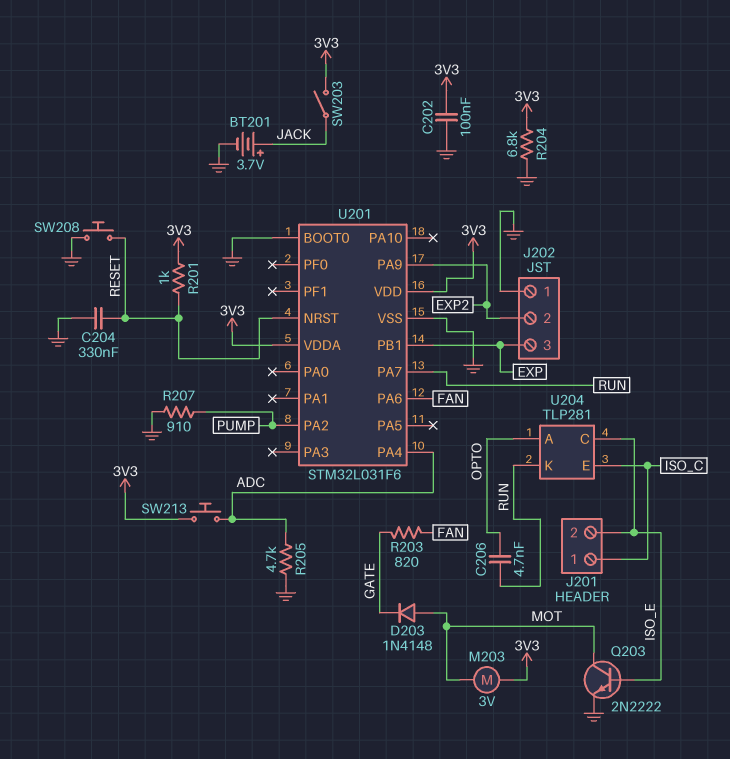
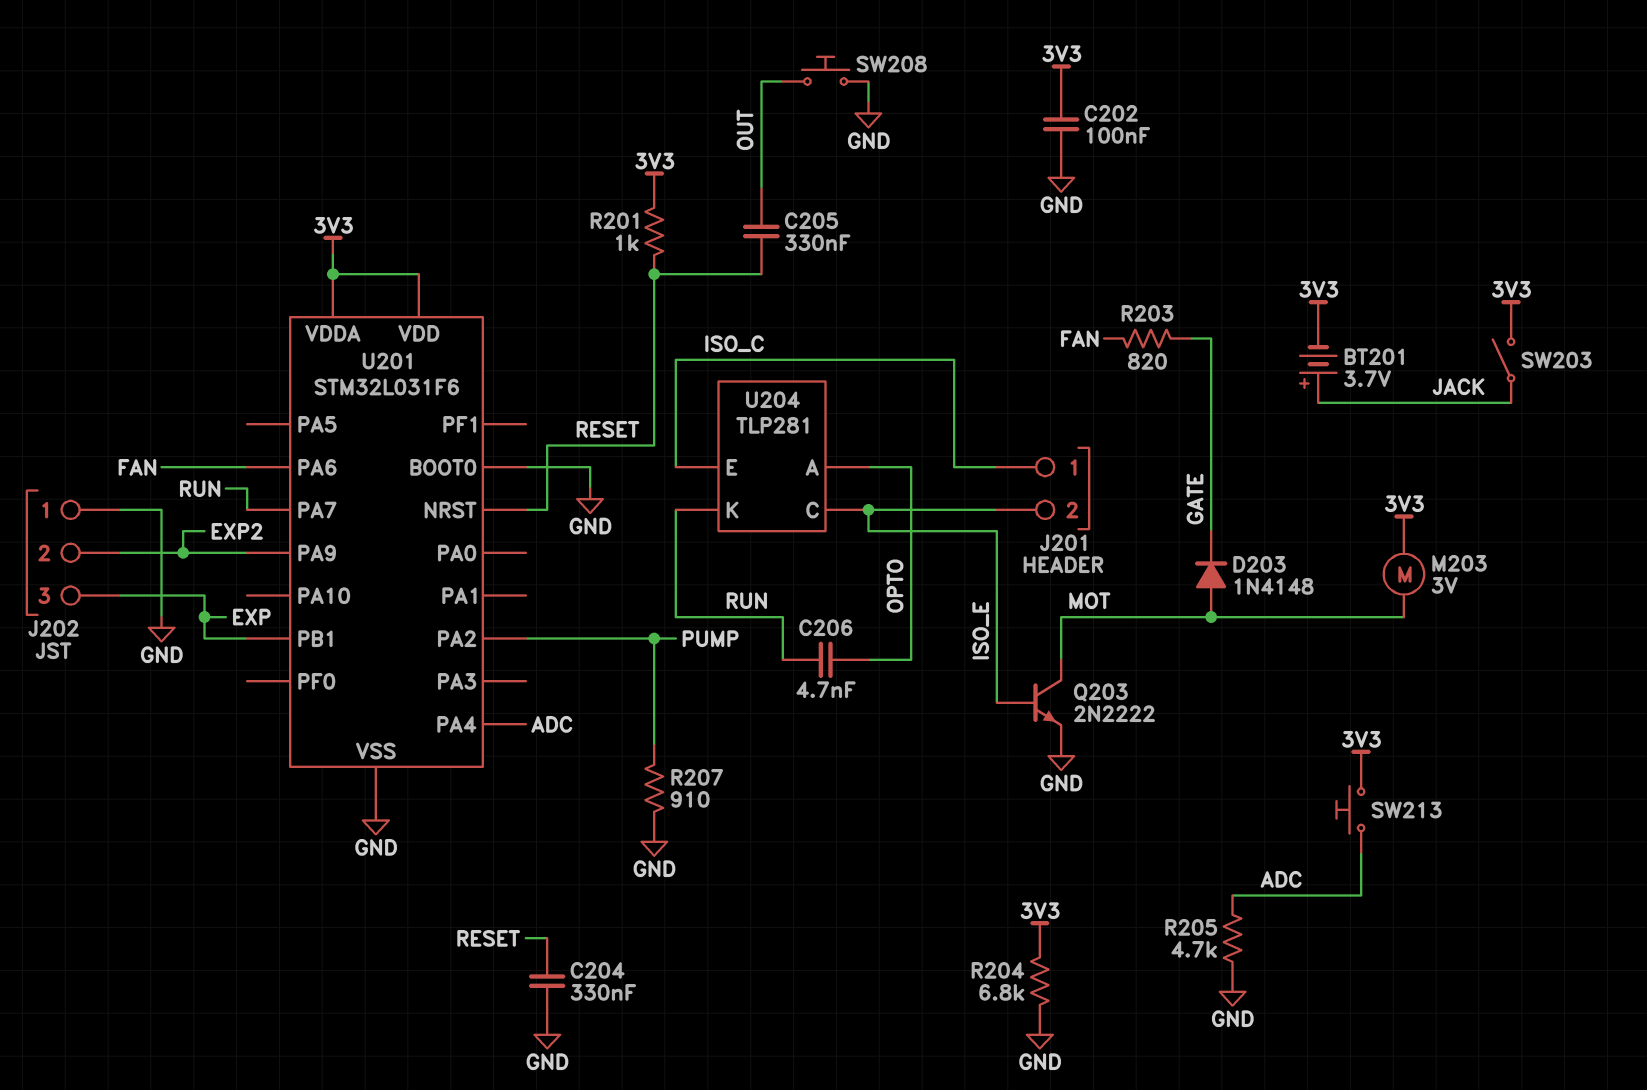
BT201: 3.7V (plus JACK, minus GND) -> 3.7V (plus JACK, minus 3V3)
C205: none -> 330nF (OUT, RESET)
SW208: button (GND, RESET) -> button (GND, OUT)

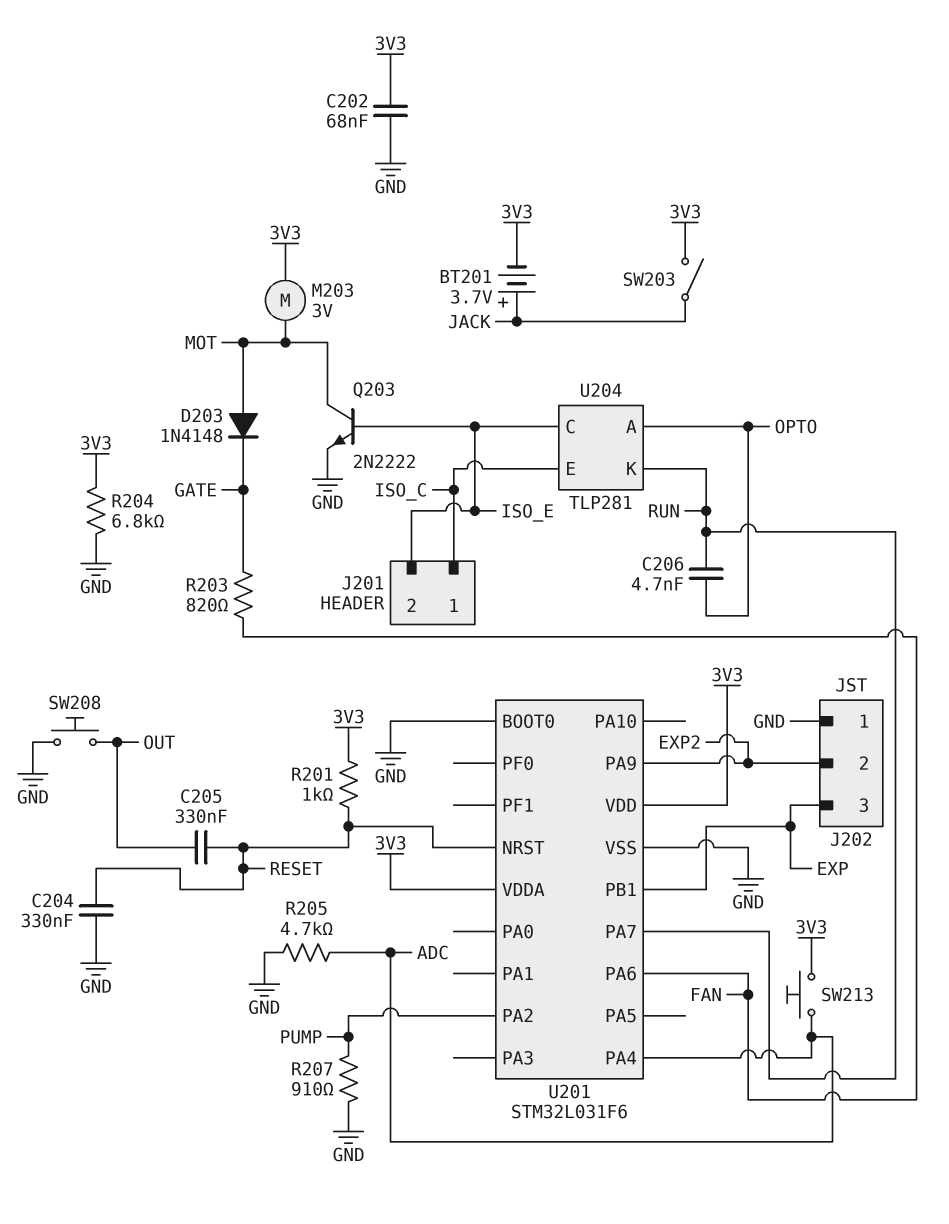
C202: 100nF (3V3, GND) -> 68nF (3V3, GND)

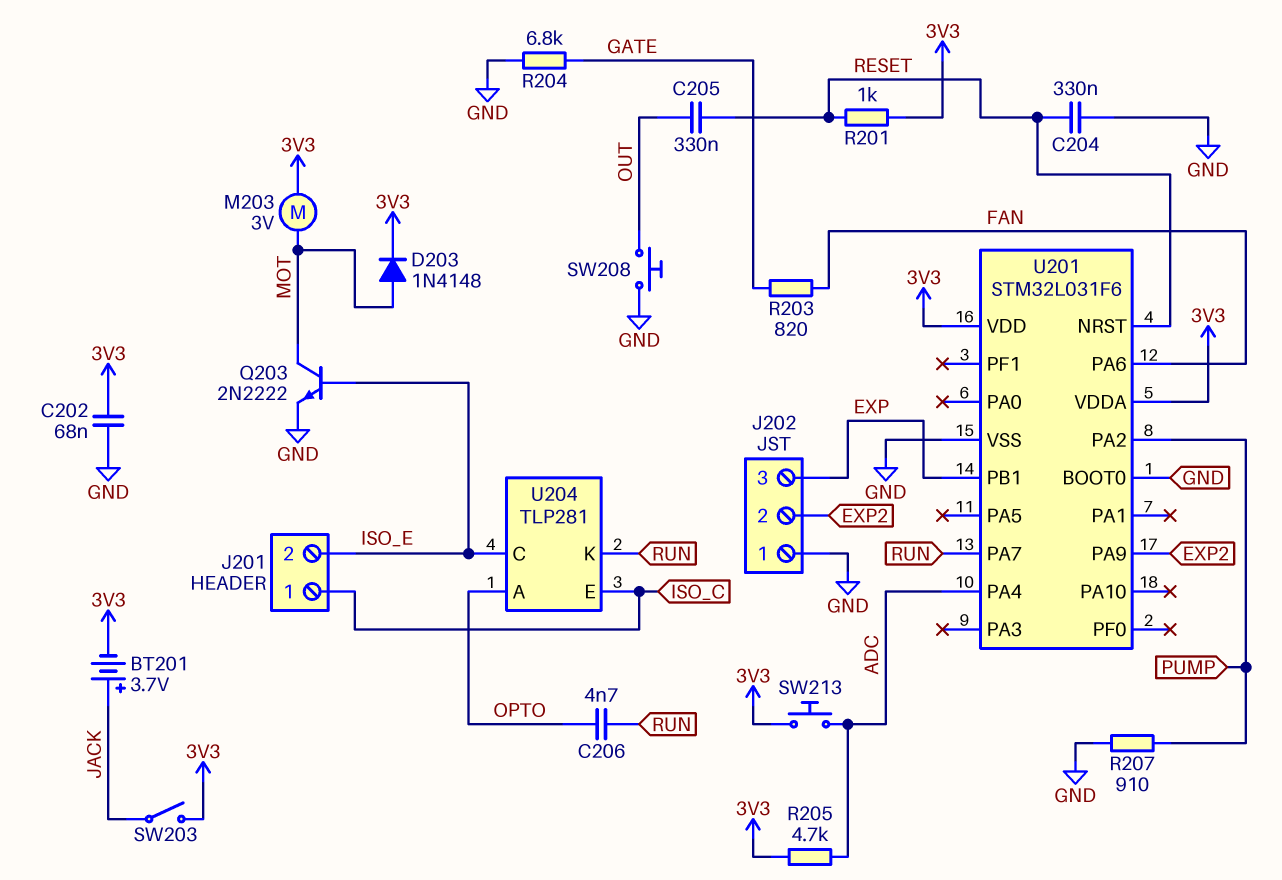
D203: diode 1N4148 (A MOT, K GATE) -> diode 1N4148 (A MOT, K 3V3)
R204: 6.8k (3V3, GND) -> 6.8k (GATE, GND)
R205: 4.7k (ADC, GND) -> 4.7k (3V3, ADC)

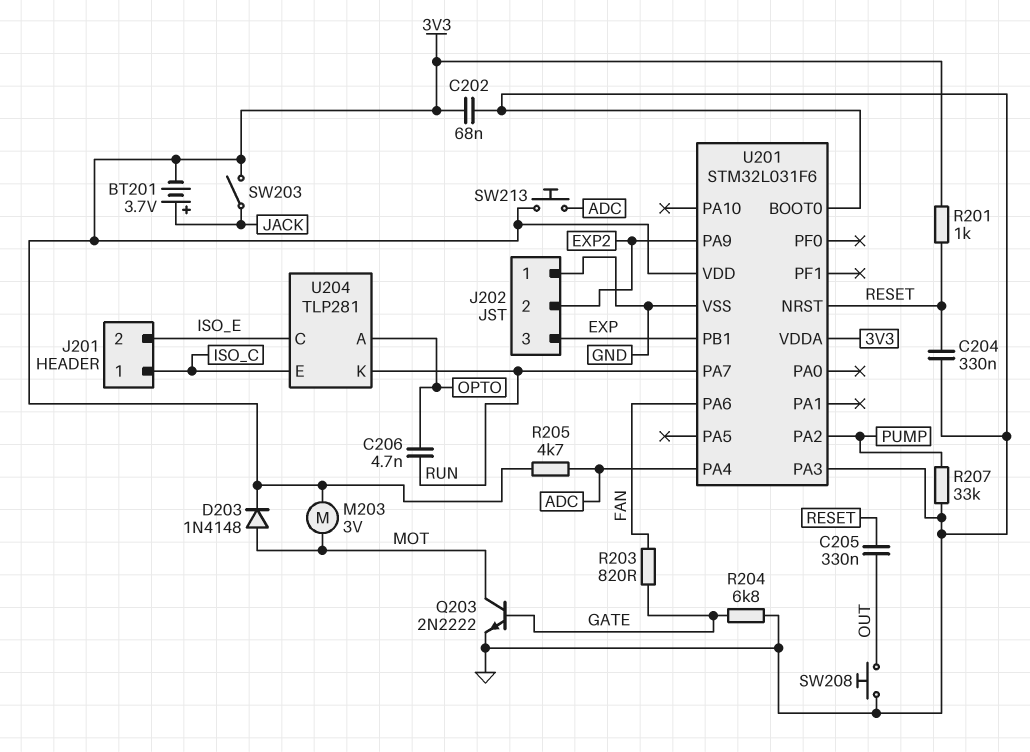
Q203: NPN 2N2222 (B ISO_E, C MOT, E GND) -> NPN 2N2222 (B GATE, C MOT, E GND)
R207: 910 (GND, PUMP) -> 33k (GND, PUMP)
U201 pin PA3: none -> GND

